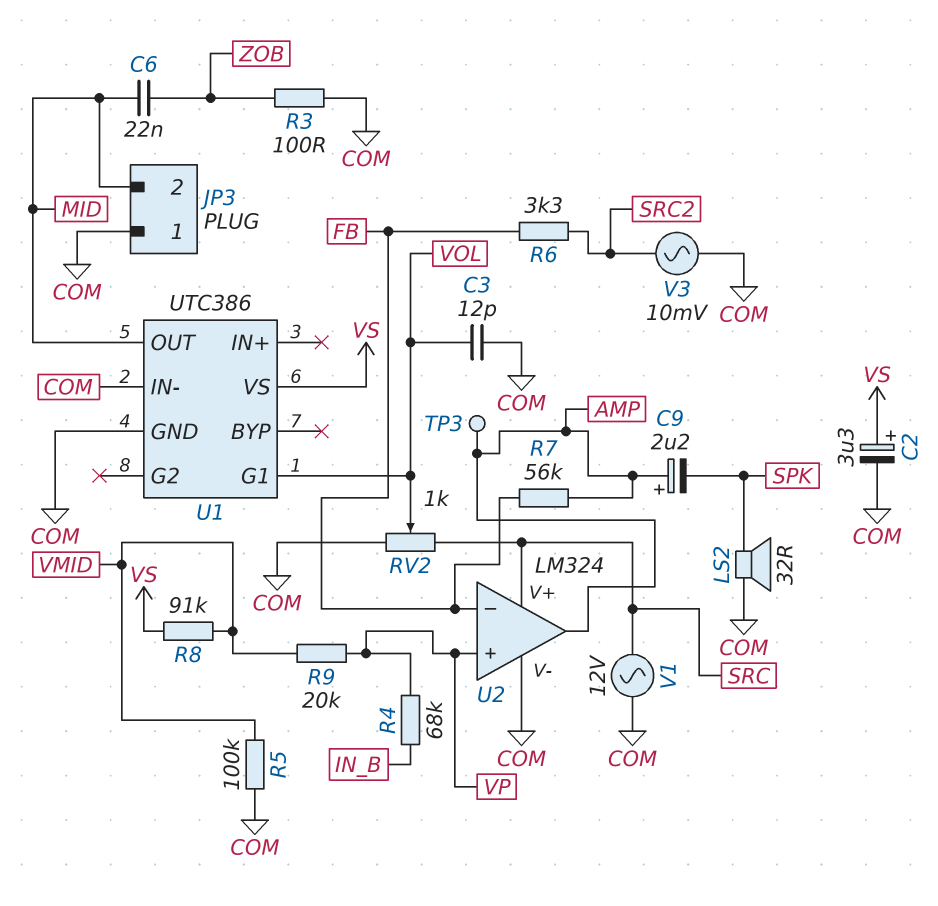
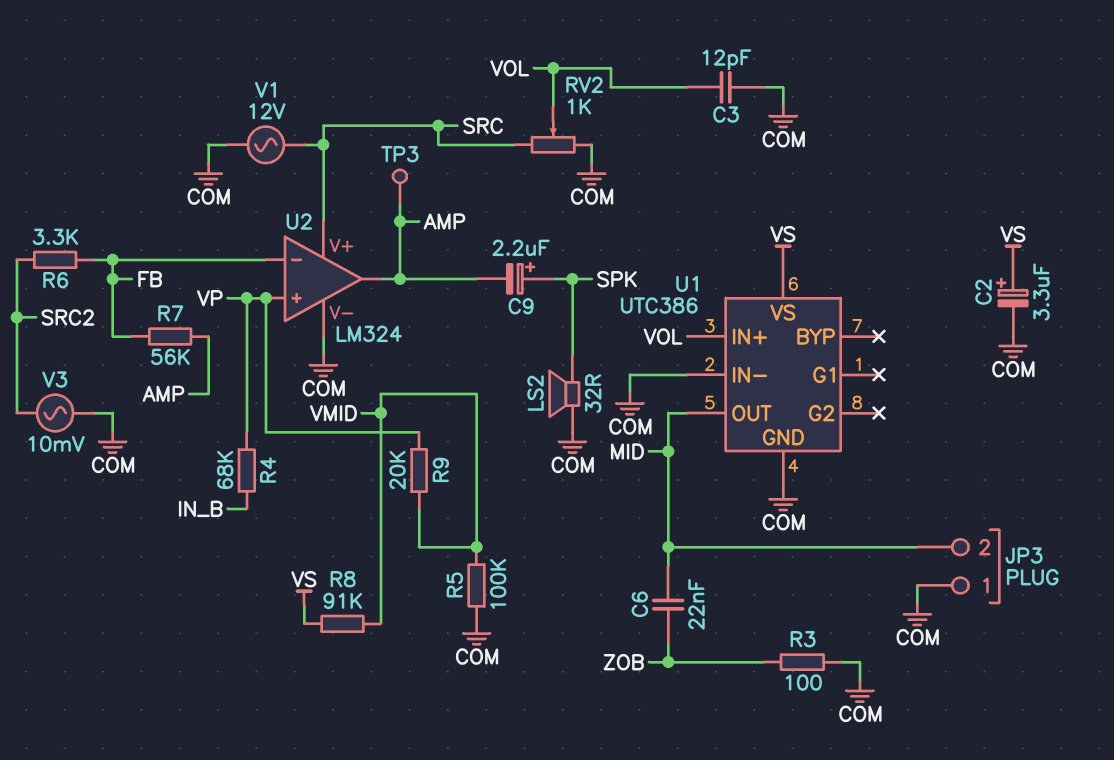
C9: 2.2uF (plus AMP, minus SPK) -> 2.2uF (plus SPK, minus AMP)
U1 pin G1: VOL -> none
U1 pin IN+: none -> VOL

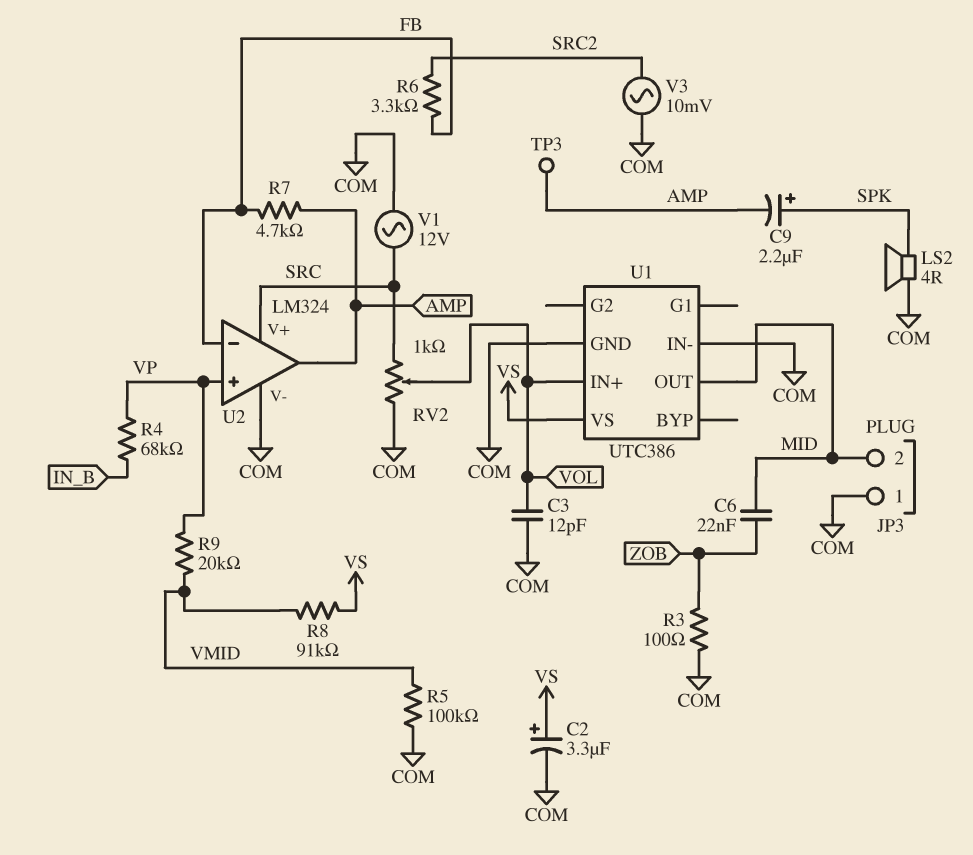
LS2: speaker 32R (COM, SPK) -> speaker 4R (COM, SPK)
R7: 56k (AMP, FB) -> 4.7k (AMP, FB)

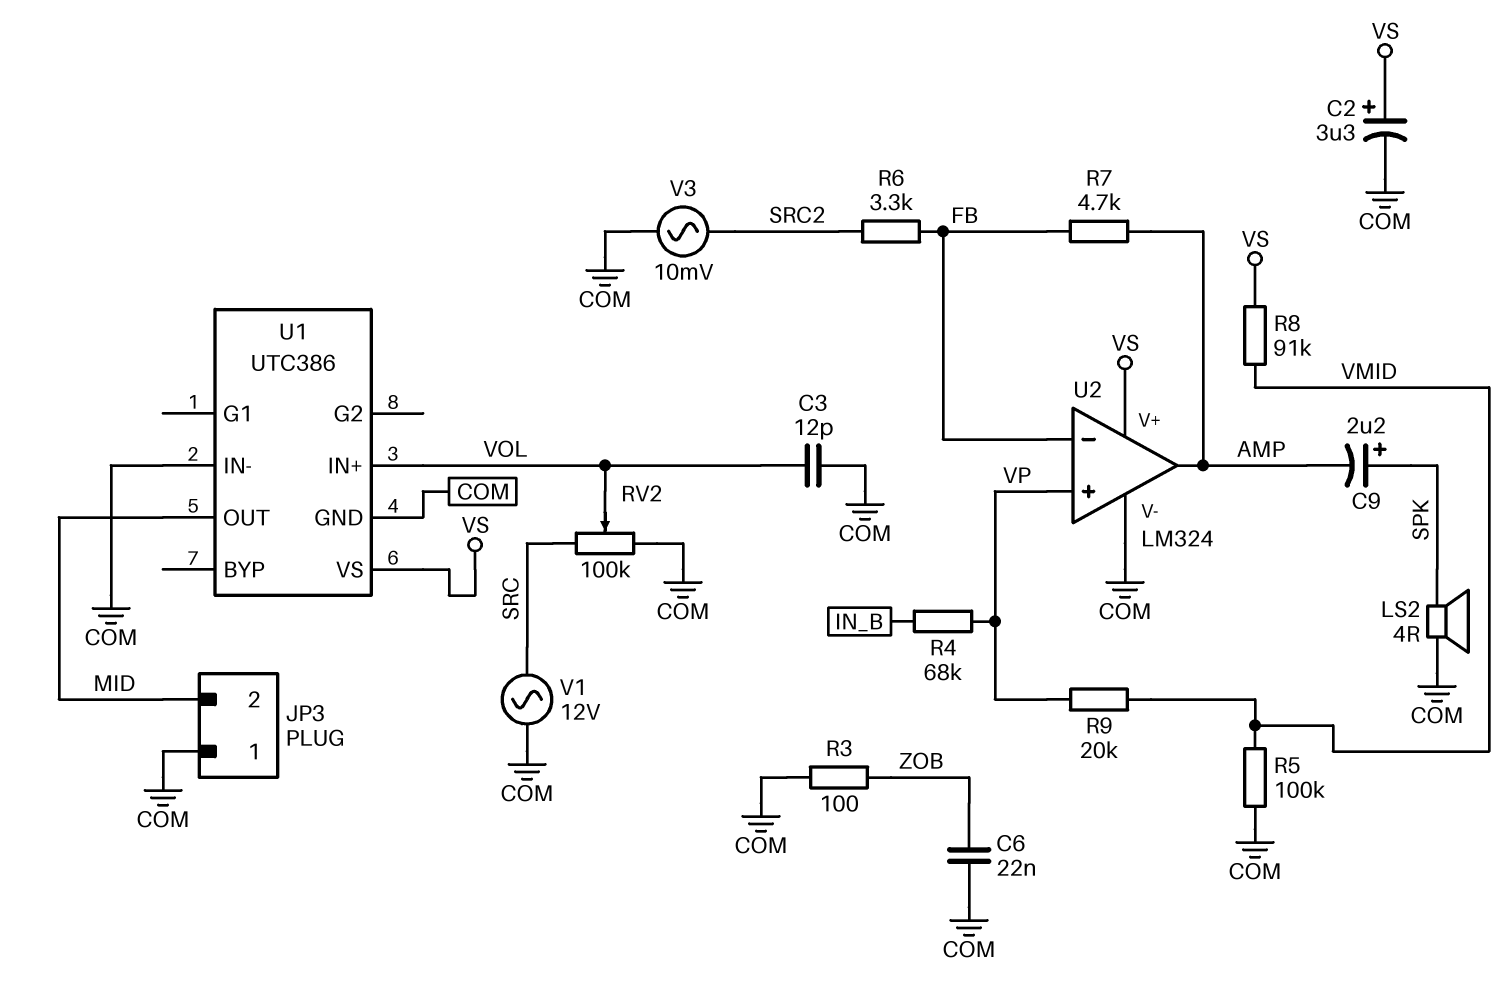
C6: 22nF (MID, ZOB) -> 22nF (COM, ZOB)
RV2: 1k (COM, SRC, wiper VOL) -> 100k (COM, SRC, wiper VOL)
TP3: test point (AMP) -> none
U2 pin V+: SRC -> VS

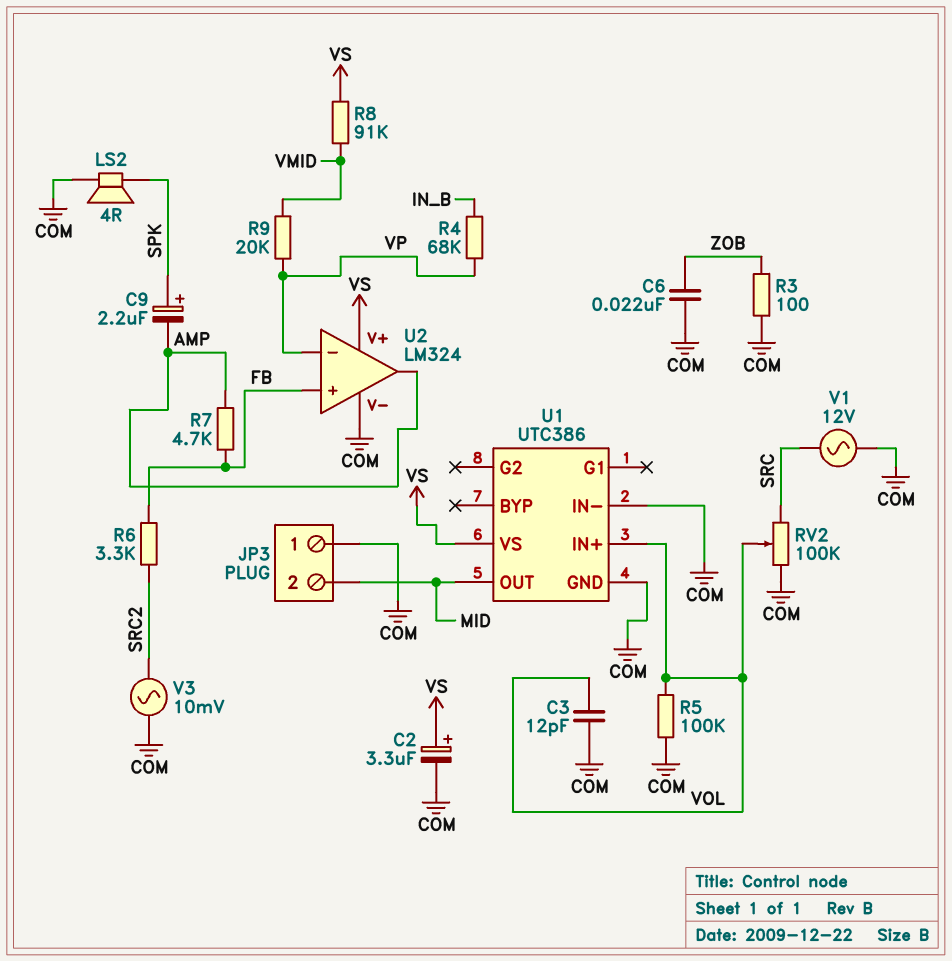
R5: 100k (COM, VMID) -> 100k (COM, VOL)
U2 pin in+: VP -> FB
U2 pin in-: FB -> VP

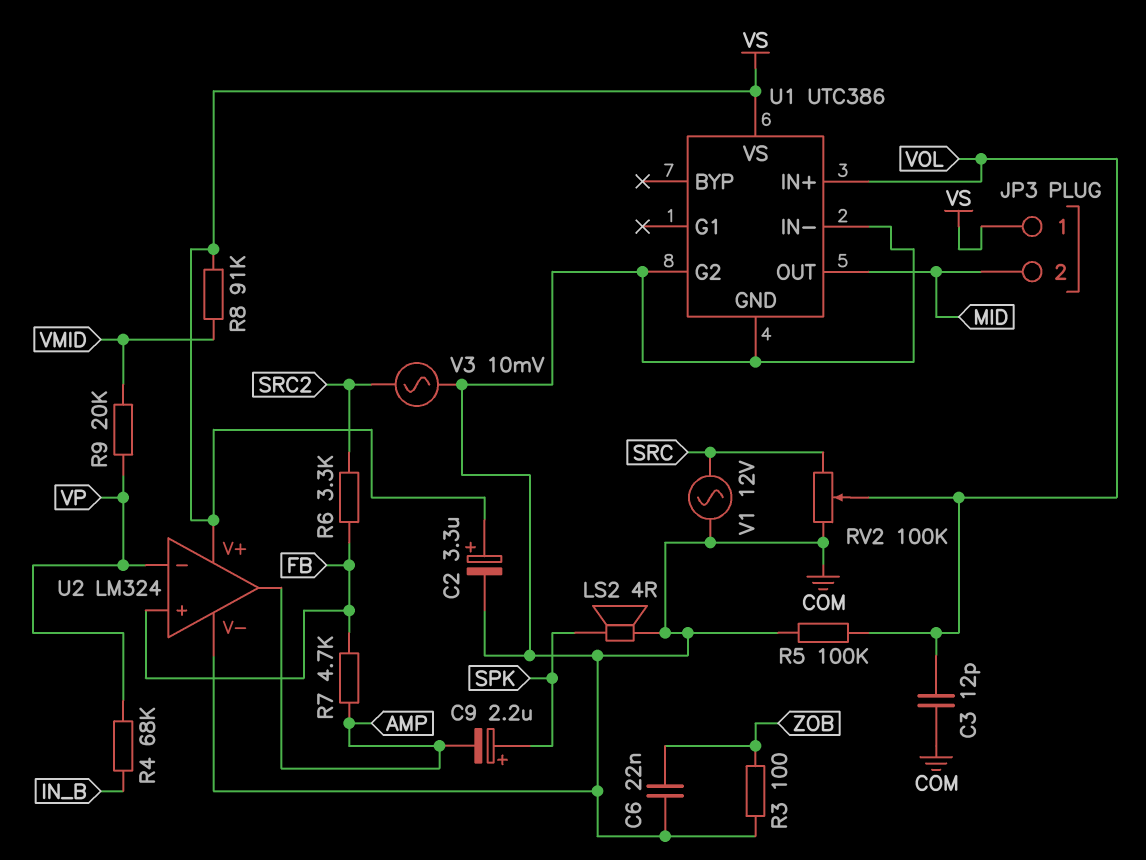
JP3 pin 1: COM -> VS
U1 pin G2: none -> COM

